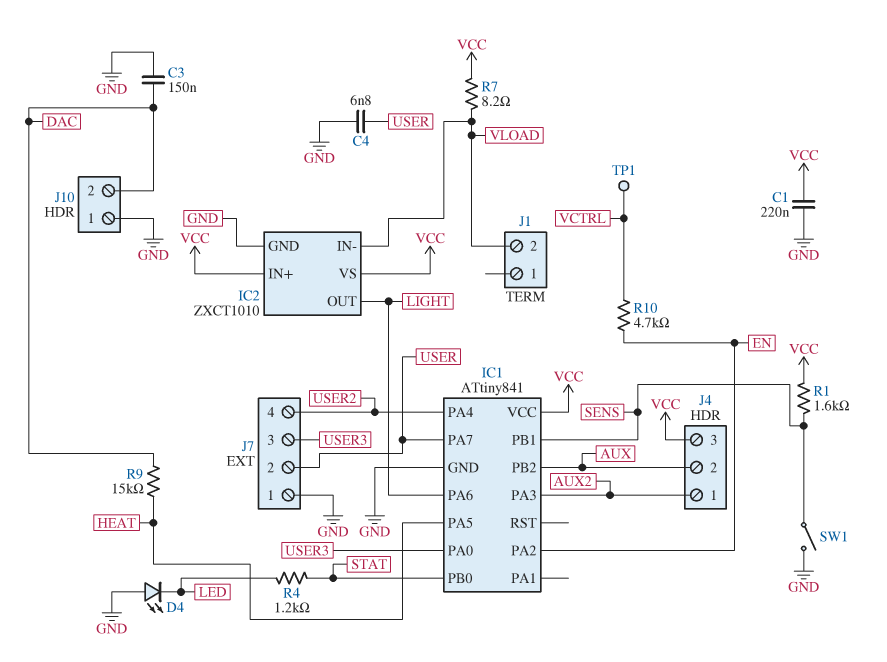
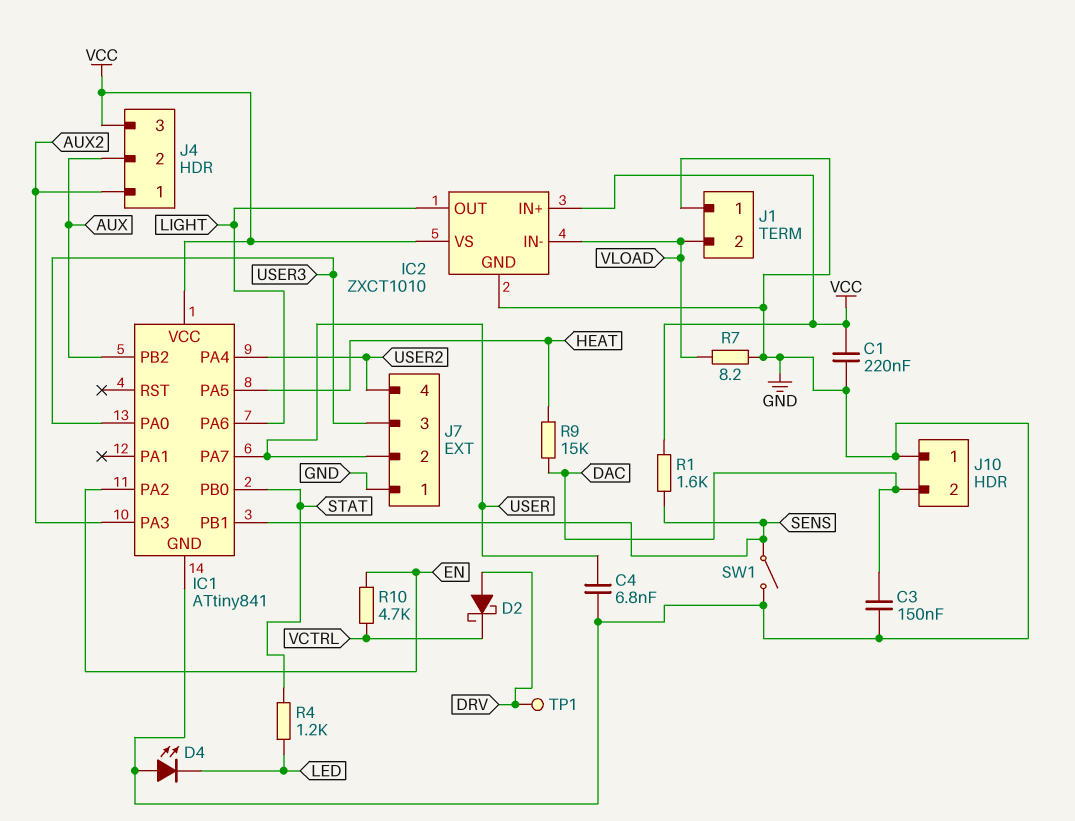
D2: none -> schottky (A DRV, K VCTRL)
J1 pin 1: none -> GND
R7: 8.2 (VCC, VLOAD) -> 8.2 (GND, VLOAD)
TP1: test point (VCTRL) -> test point (DRV)

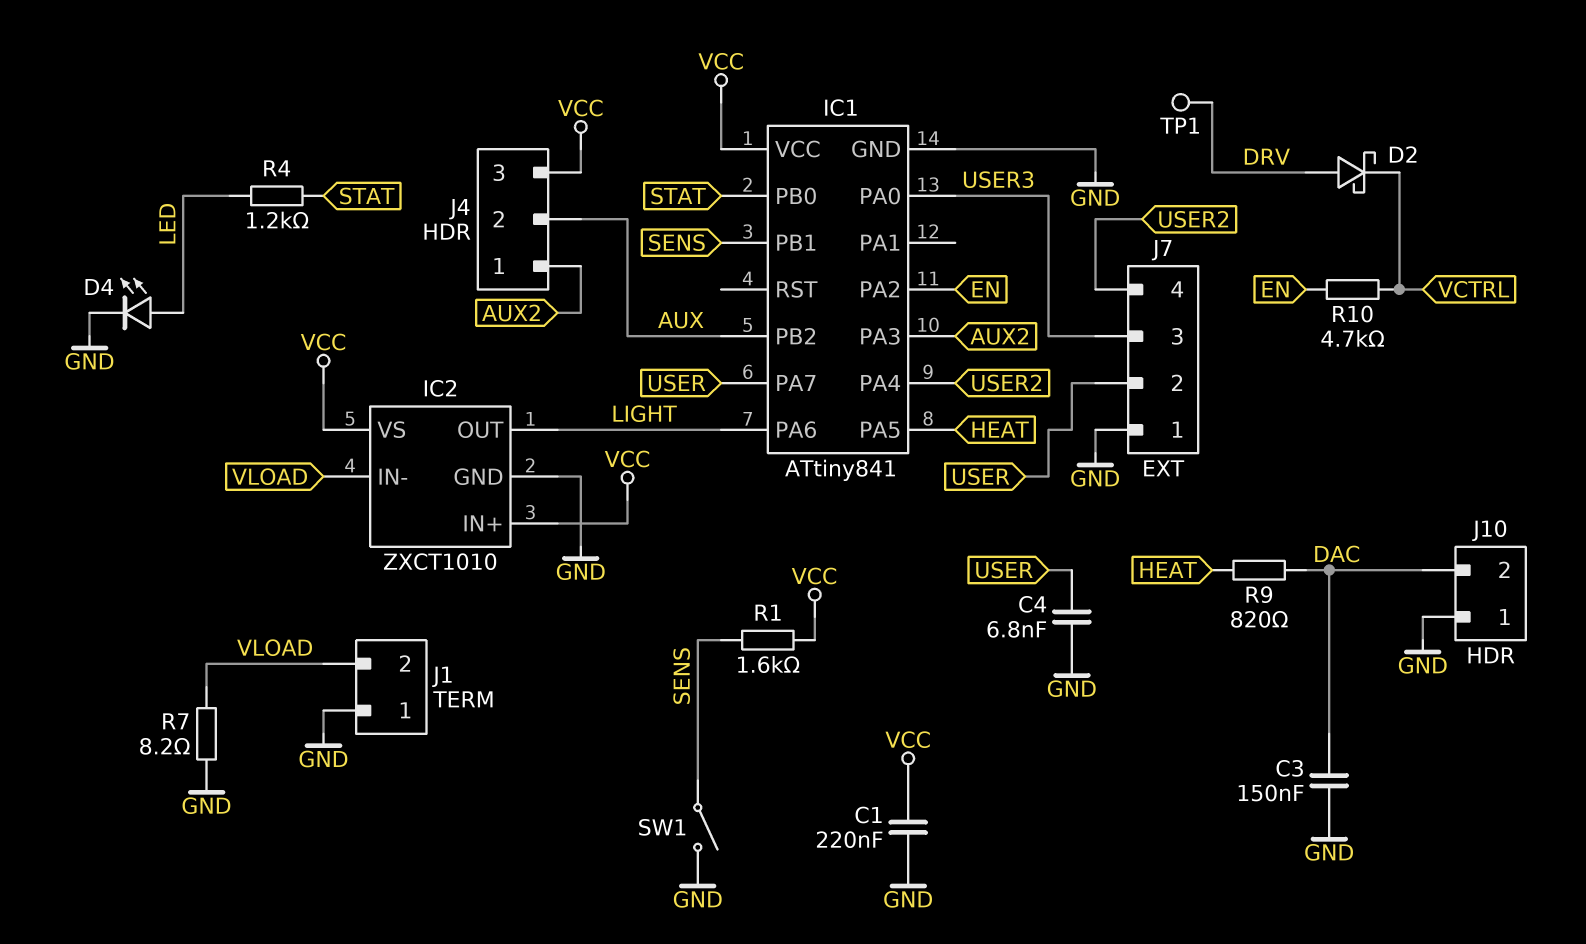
D4: LED (A GND, K LED) -> LED (A LED, K GND)
R9: 15k (DAC, HEAT) -> 820 (DAC, HEAT)

